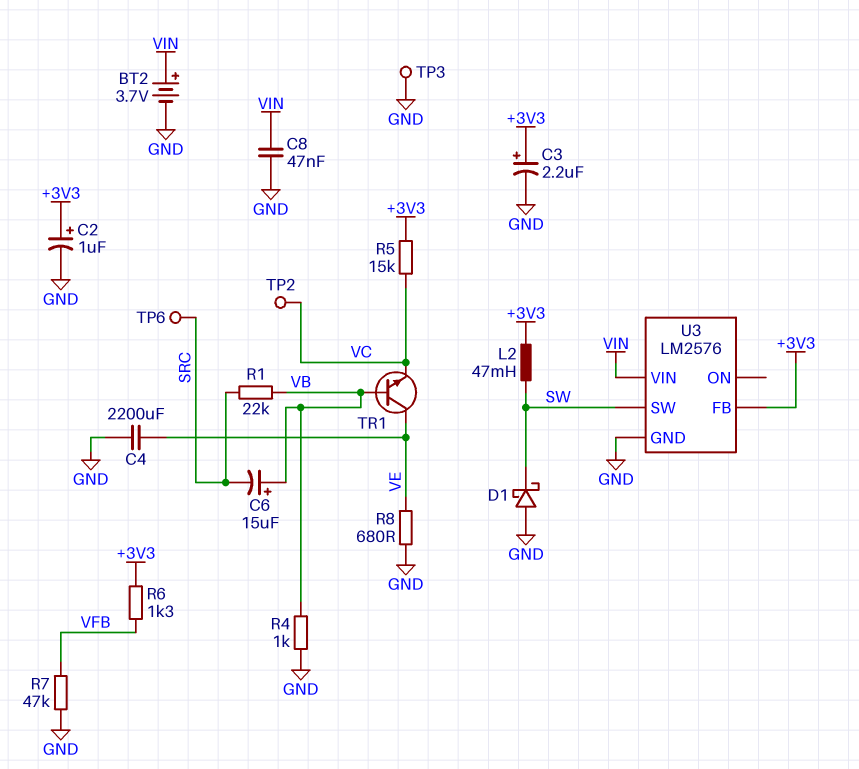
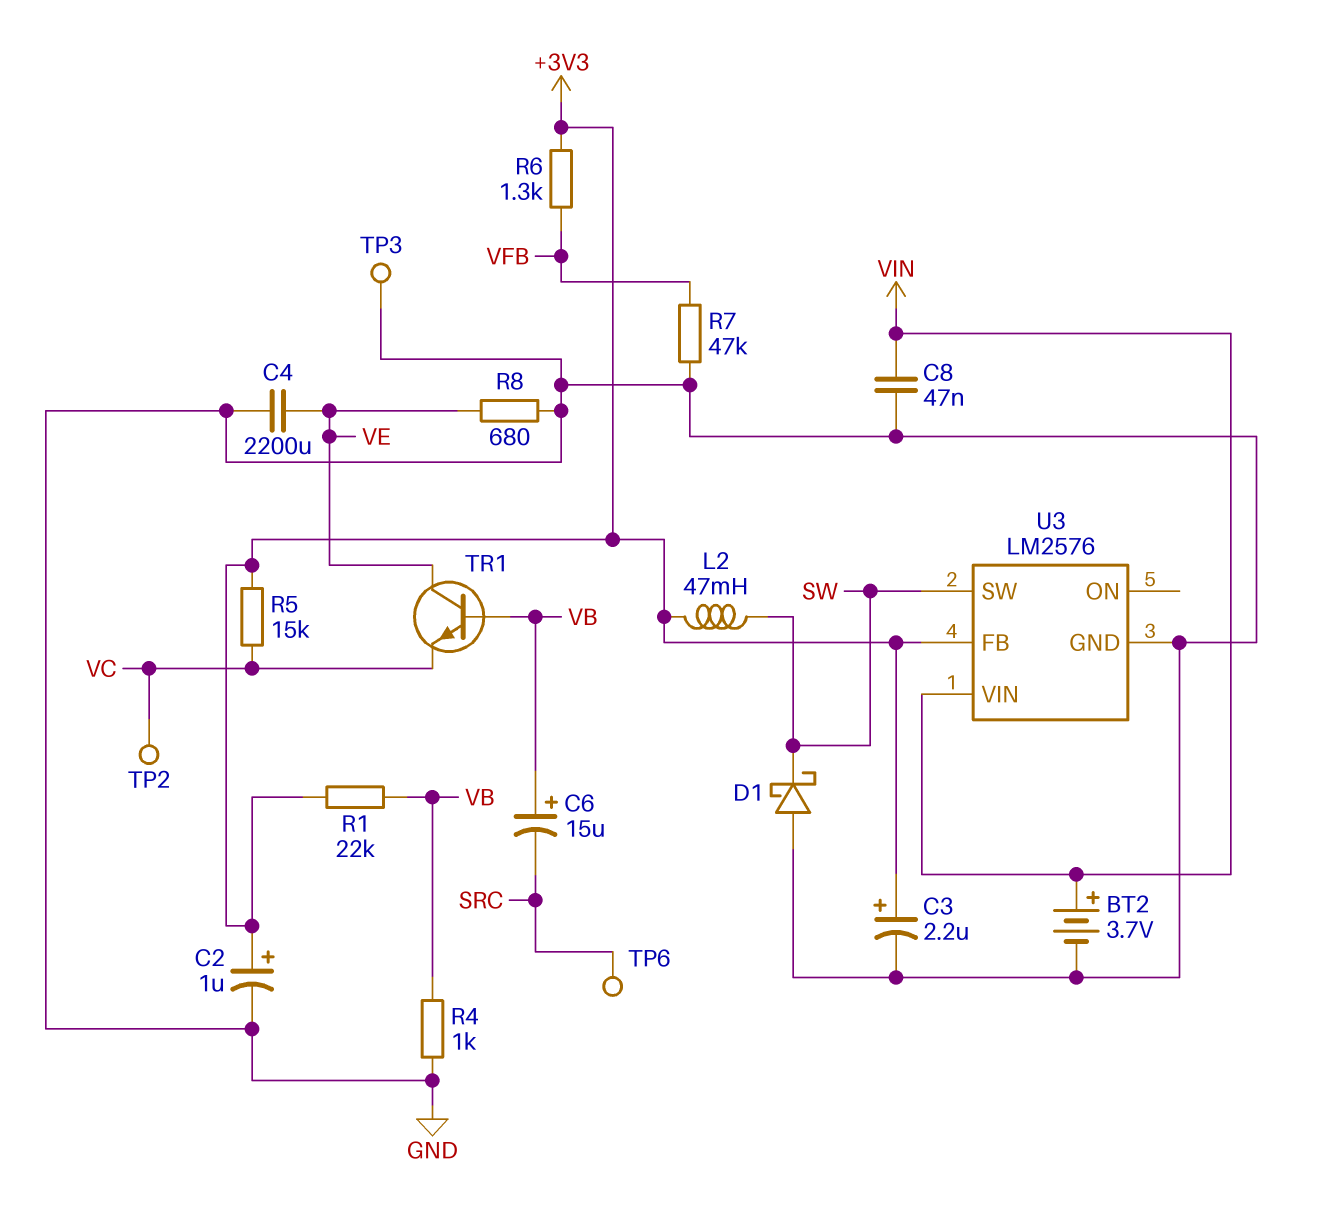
R1: 22k (SRC, VB) -> 22k (+3V3, VB)

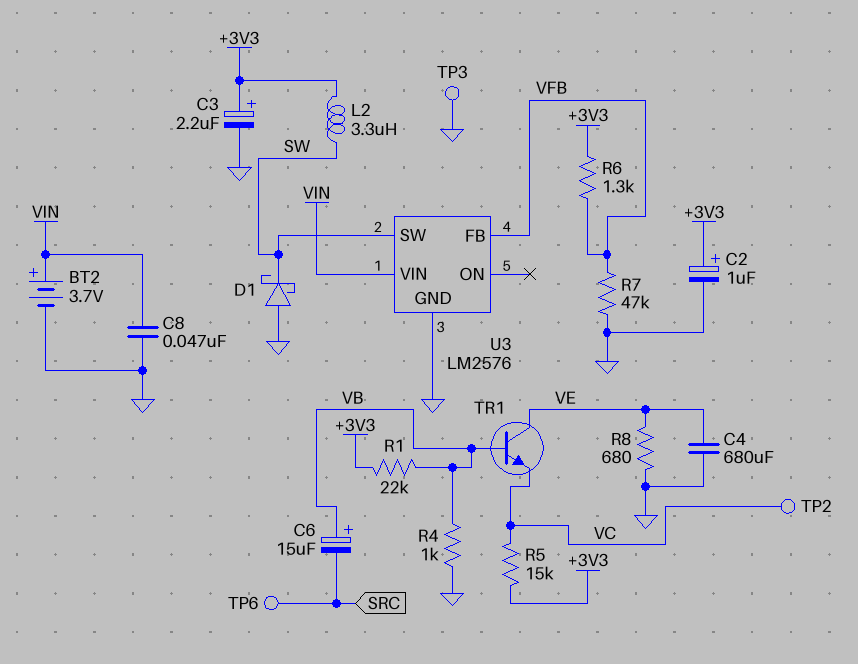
C4: 2200uF (GND, VE) -> 680uF (GND, VE)
L2: 47mH (+3V3, SW) -> 3.3uH (+3V3, SW)
U3 pin FB: +3V3 -> VFB

